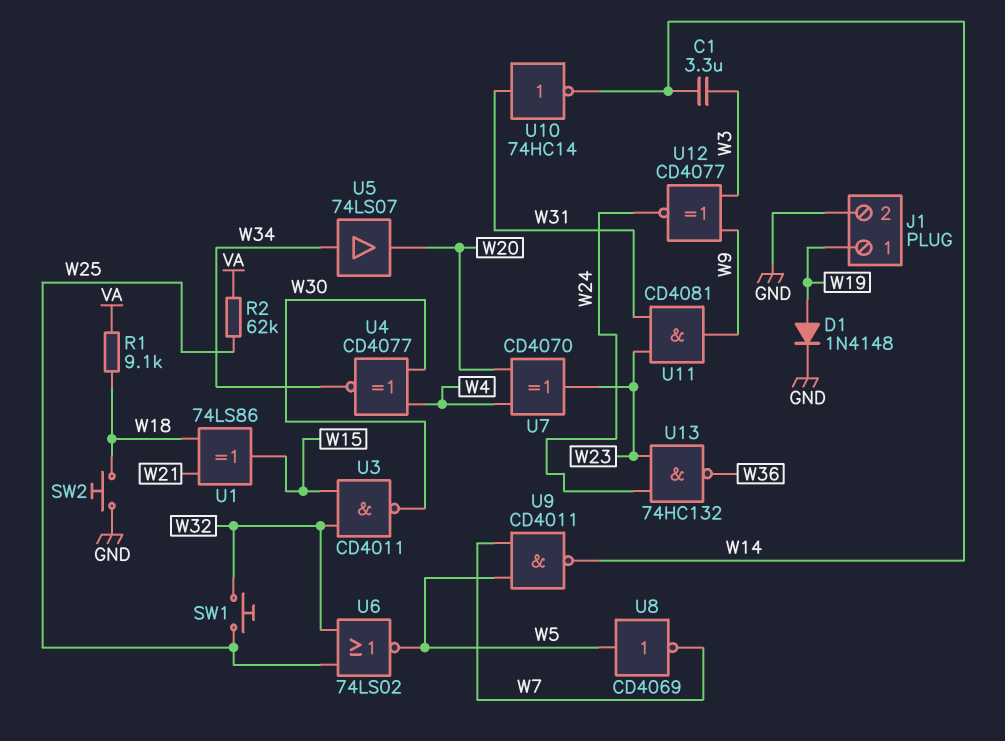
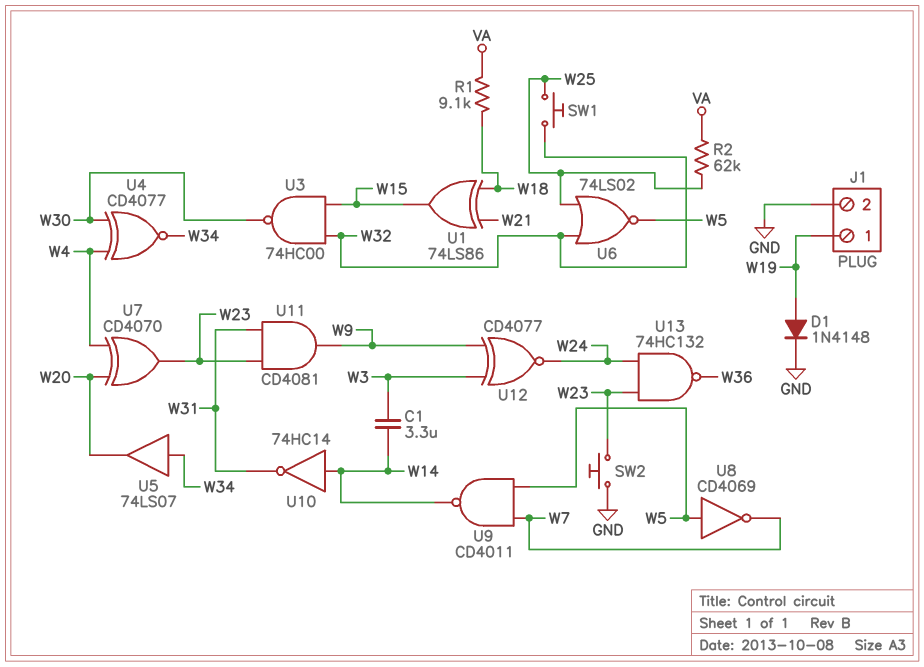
SW2: button (GND, W18) -> button (GND, W23)
U3: NAND CD4011 (in W15, in W32, out W30) -> NAND 74HC00 (in W15, in W32, out W30)
U10: NOT 74HC14 (in W31, out W14) -> NOT 74HC14 (in W14, out W31)

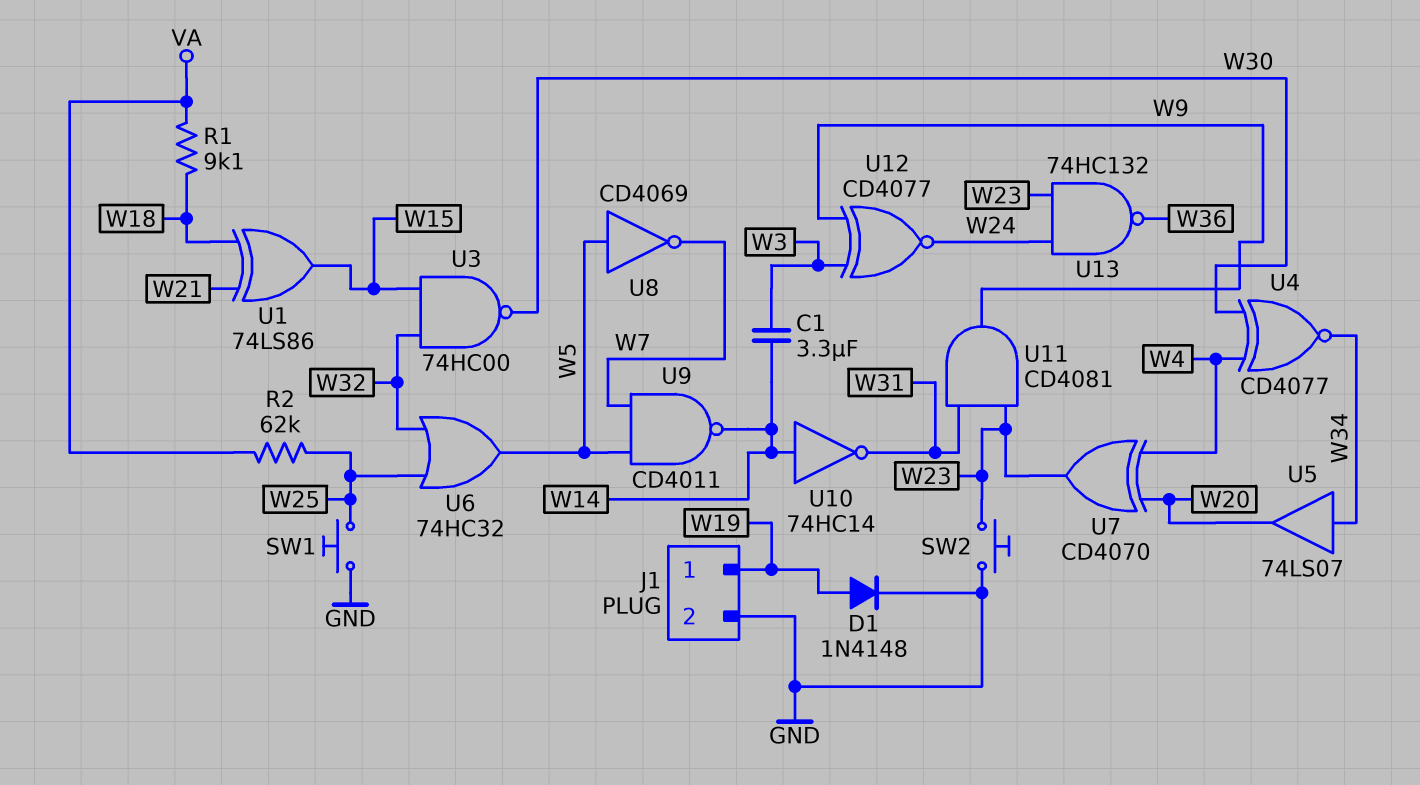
SW1: button (W25, W32) -> button (GND, W25)
U6: NOR 74LS02 (in W25, in W32, out W5) -> OR 74HC32 (in W25, in W32, out W5)

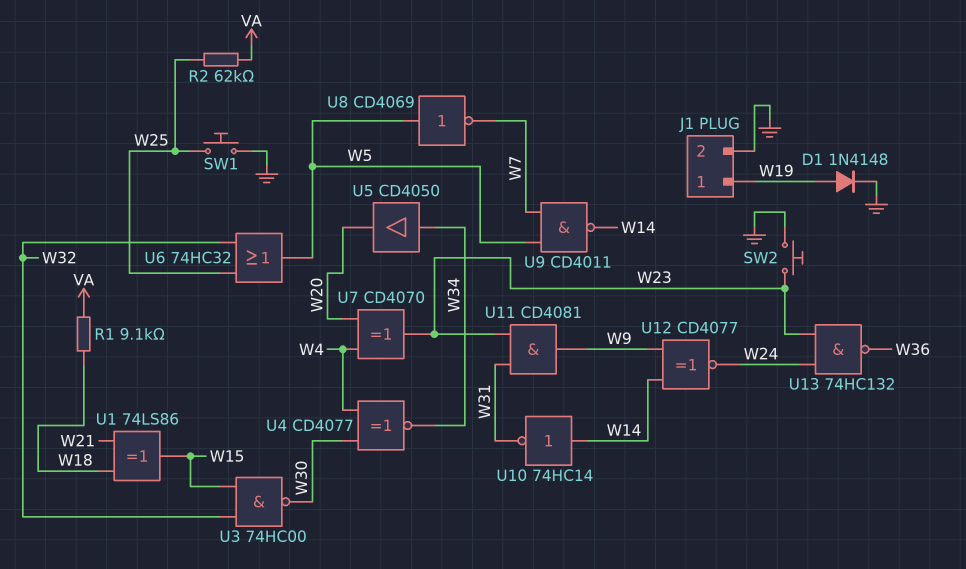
C1: 3.3uF (W3, W14) -> none
U5: buffer 74LS07 (in W34, out W20) -> buffer CD4050 (in W34, out W20)
U12: XNOR CD4077 (in W3, in W9, out W24) -> XNOR CD4077 (in W9, in W14, out W24)

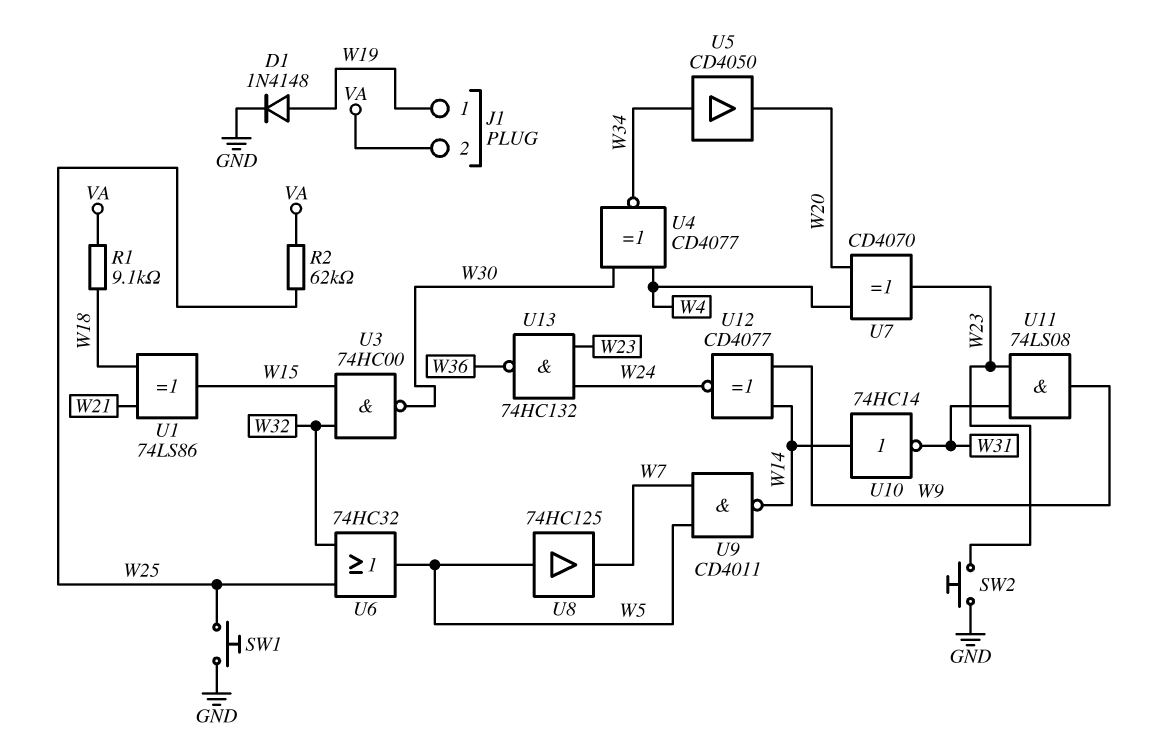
J1 pin 2: GND -> VA
U8: NOT CD4069 (in W5, out W7) -> buffer 74HC125 (in W5, out W7)
U11: AND CD4081 (in W23, in W31, out W9) -> AND 74LS08 (in W23, in W31, out W9)

